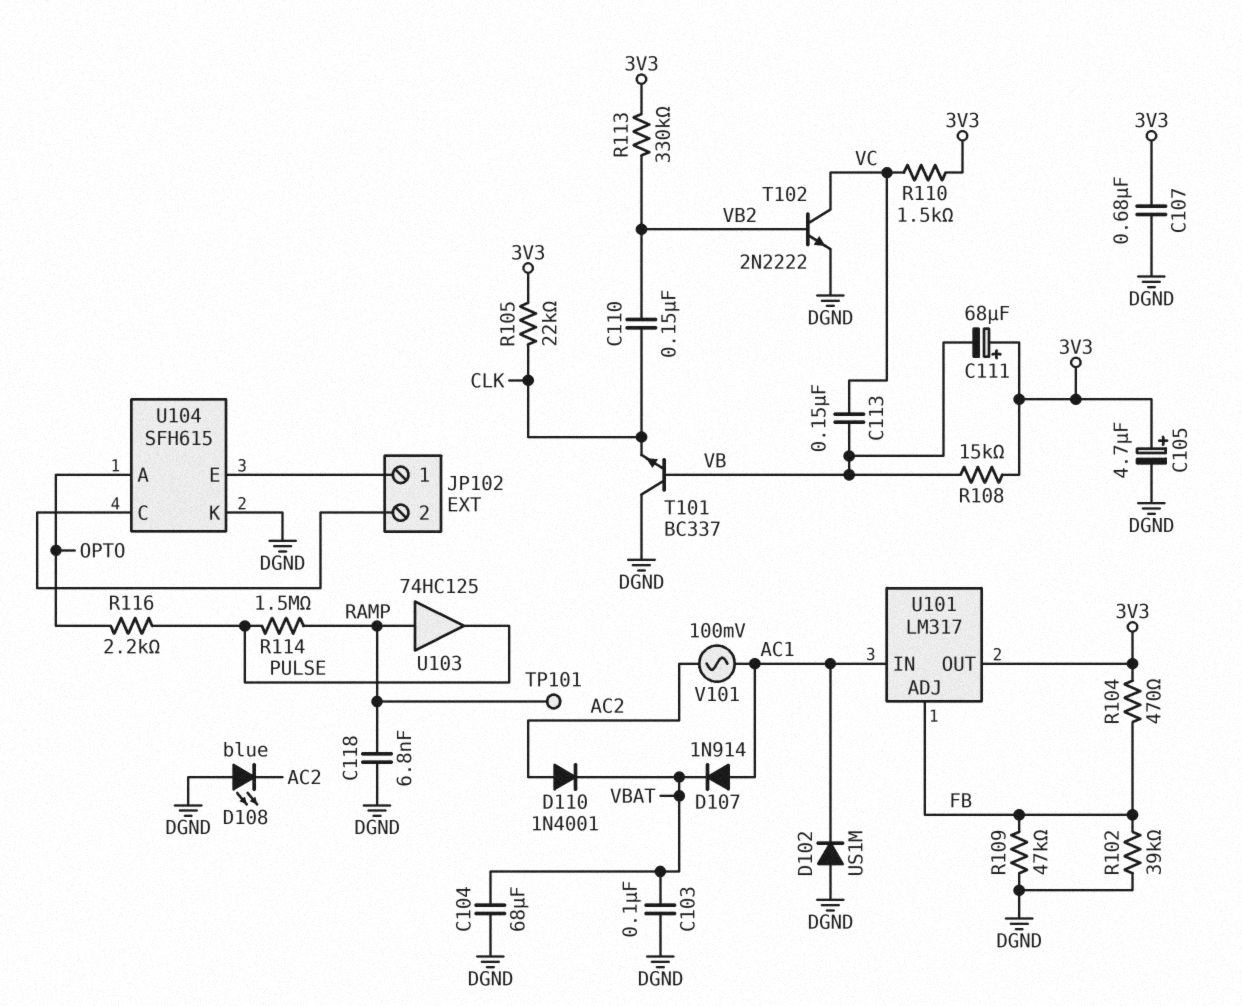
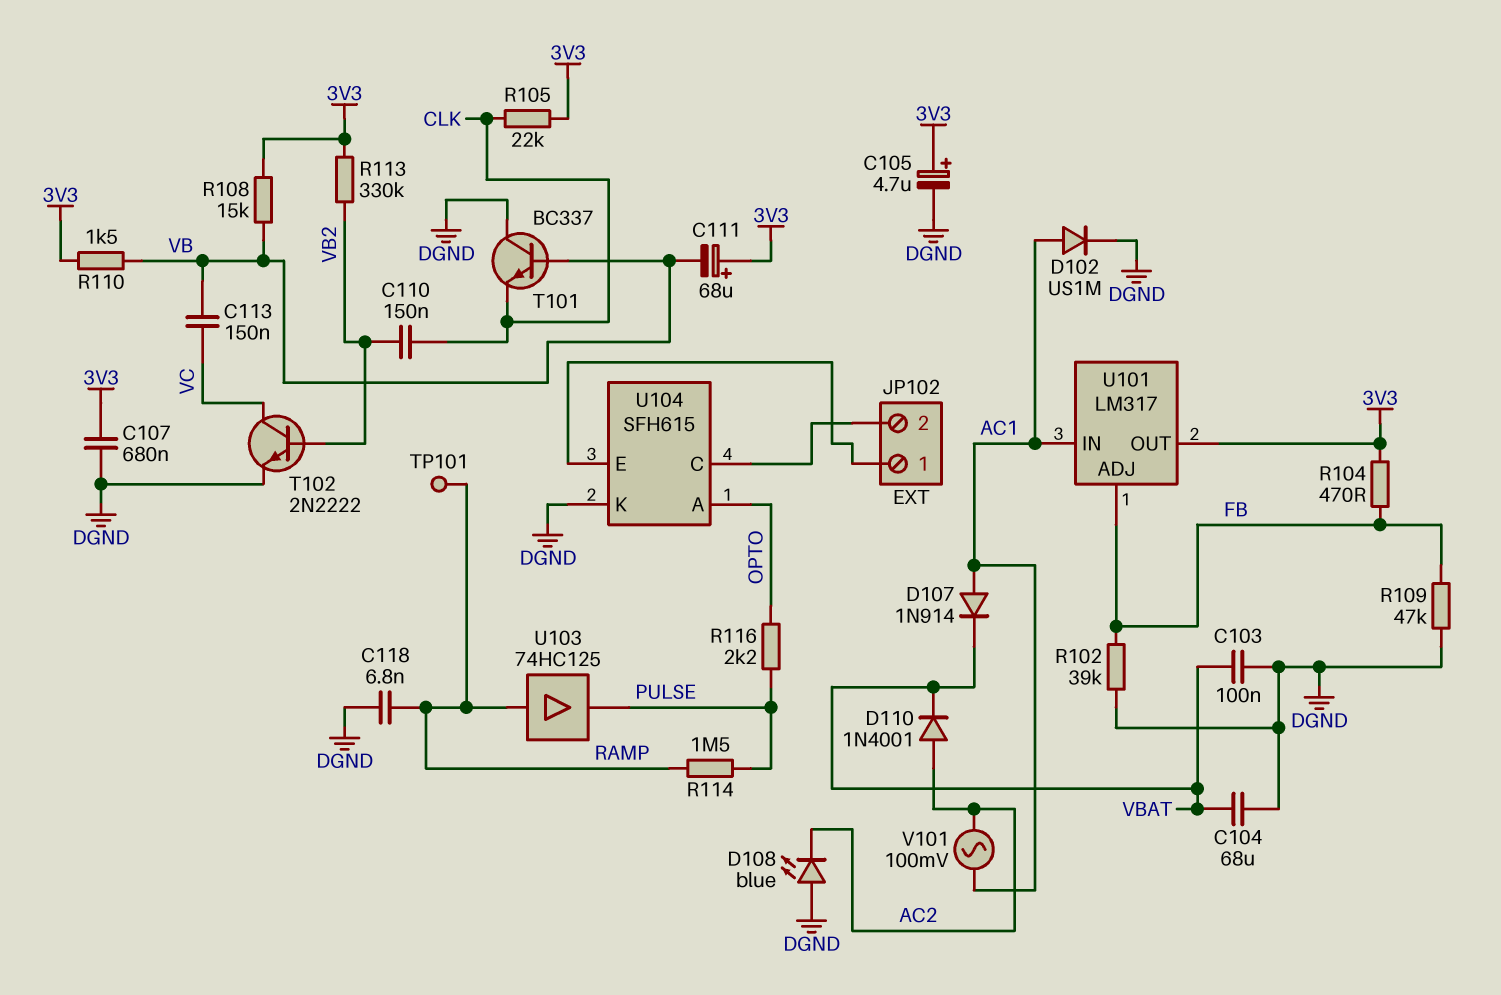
D102: diode US1M (A DGND, K AC1) -> diode US1M (A AC1, K DGND)
R110: 1.5k (3V3, VC) -> 1.5k (3V3, VB)

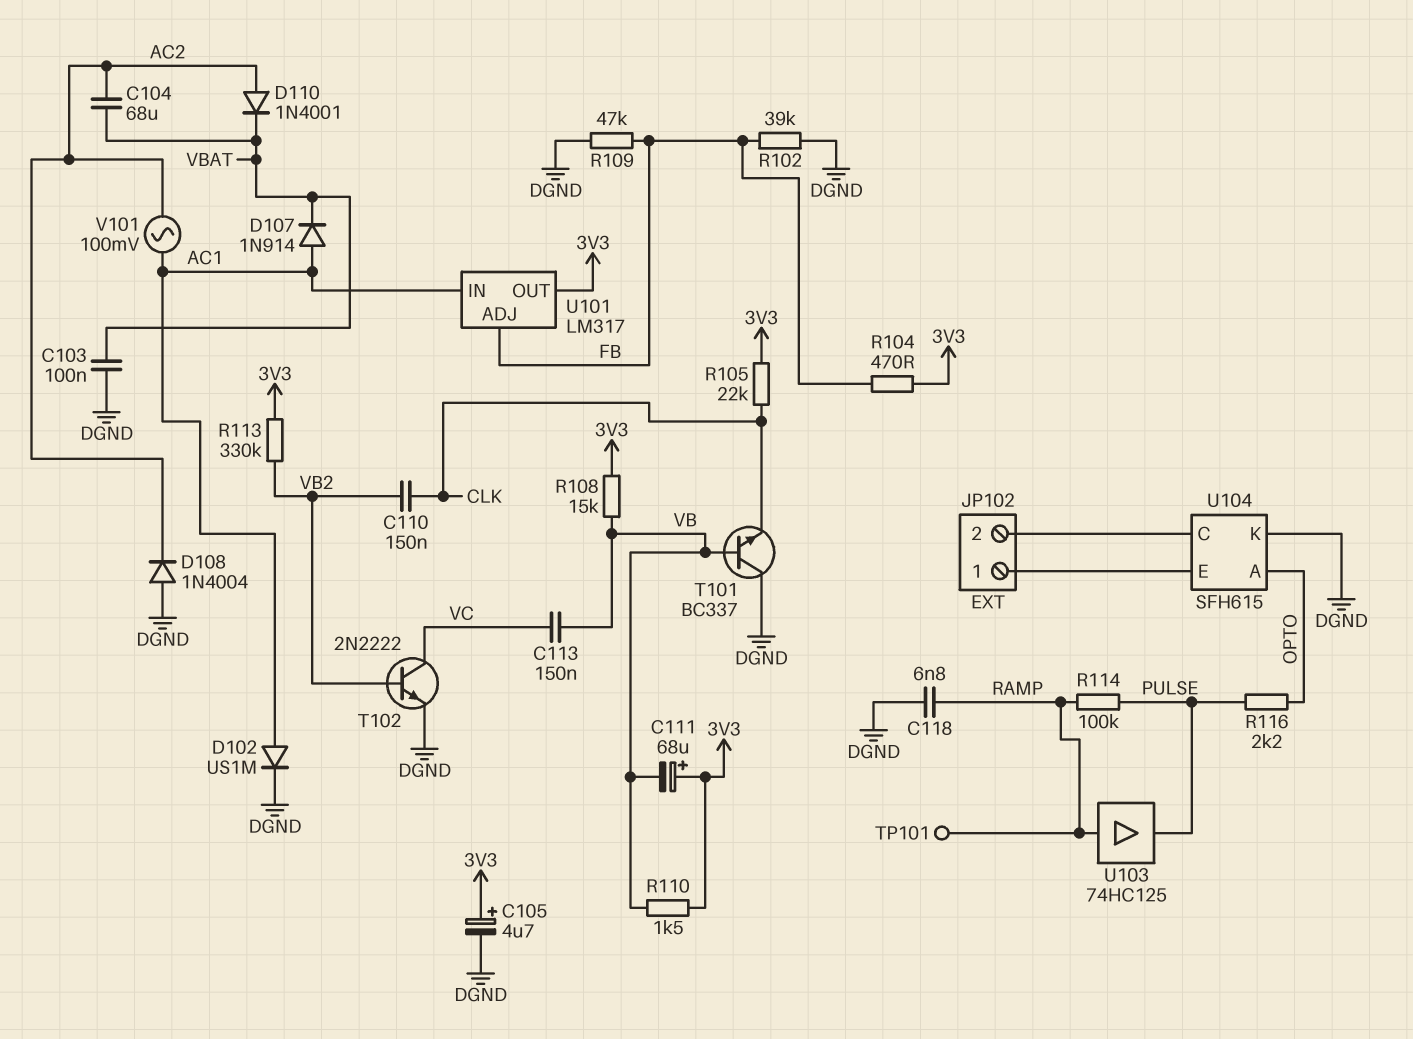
C104: 68uF (DGND, VBAT) -> 68uF (AC2, VBAT)
C107: 680nF (3V3, DGND) -> none
D108: LED blue (A DGND, K AC2) -> diode 1N4004 (A DGND, K AC2)
R114: 1.5M (PULSE, RAMP) -> 100k (PULSE, RAMP)

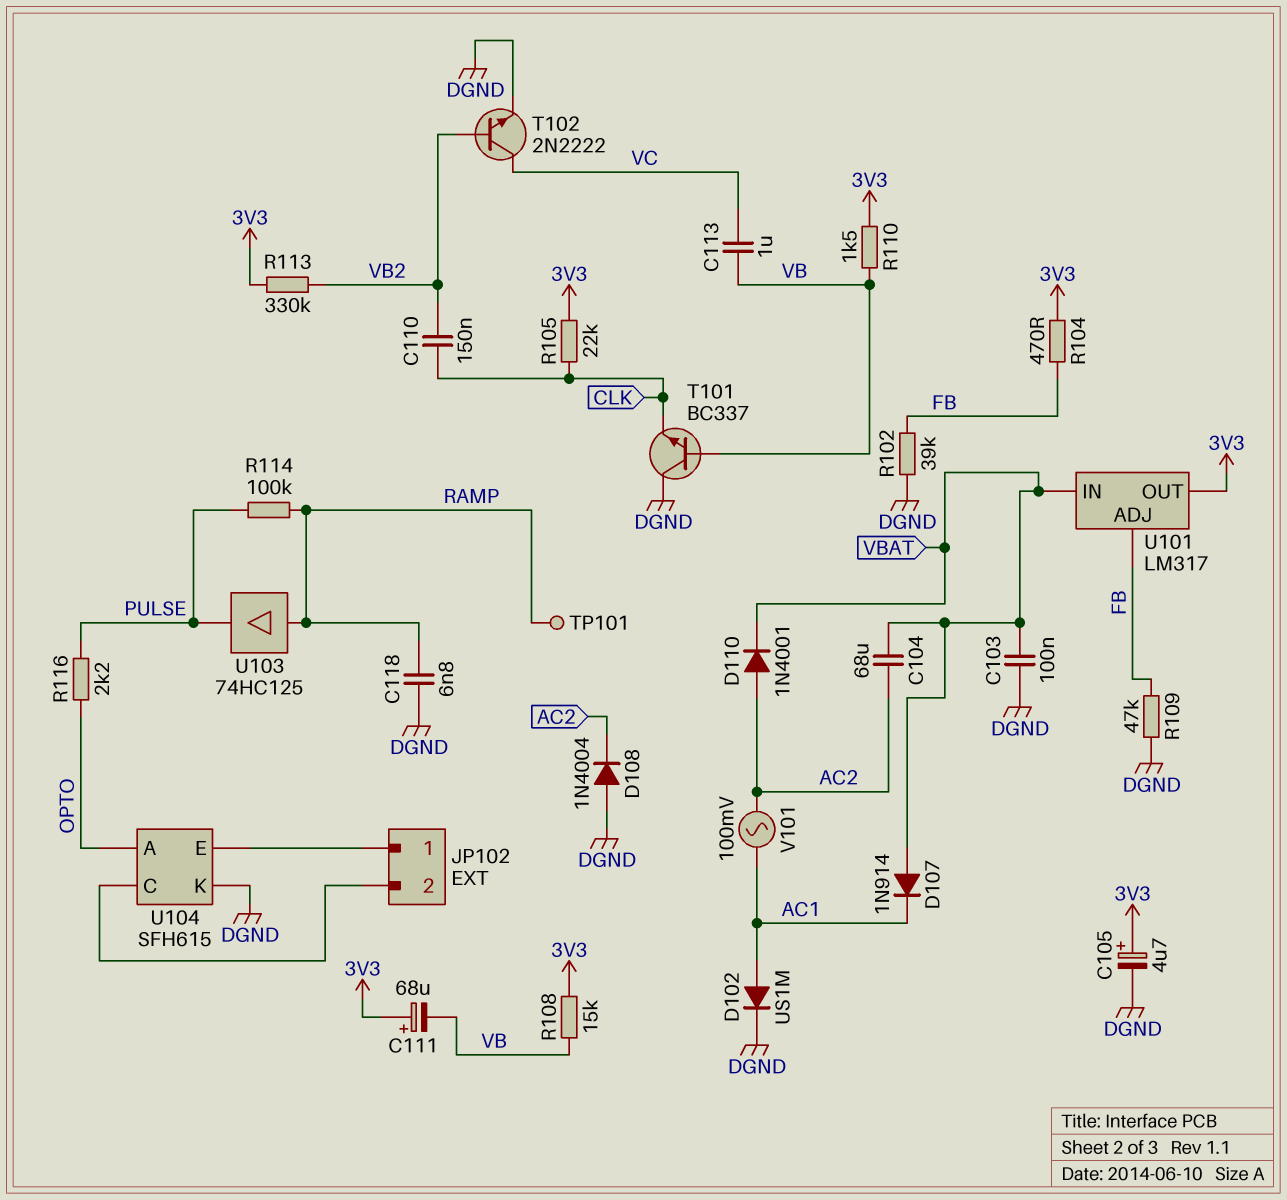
C113: 150nF (VB, VC) -> 1uF (VB, VC)
D107: diode 1N914 (A AC1, K VBAT) -> diode 1N914 (A VBAT, K AC1)
U101 pin IN: AC1 -> VBAT

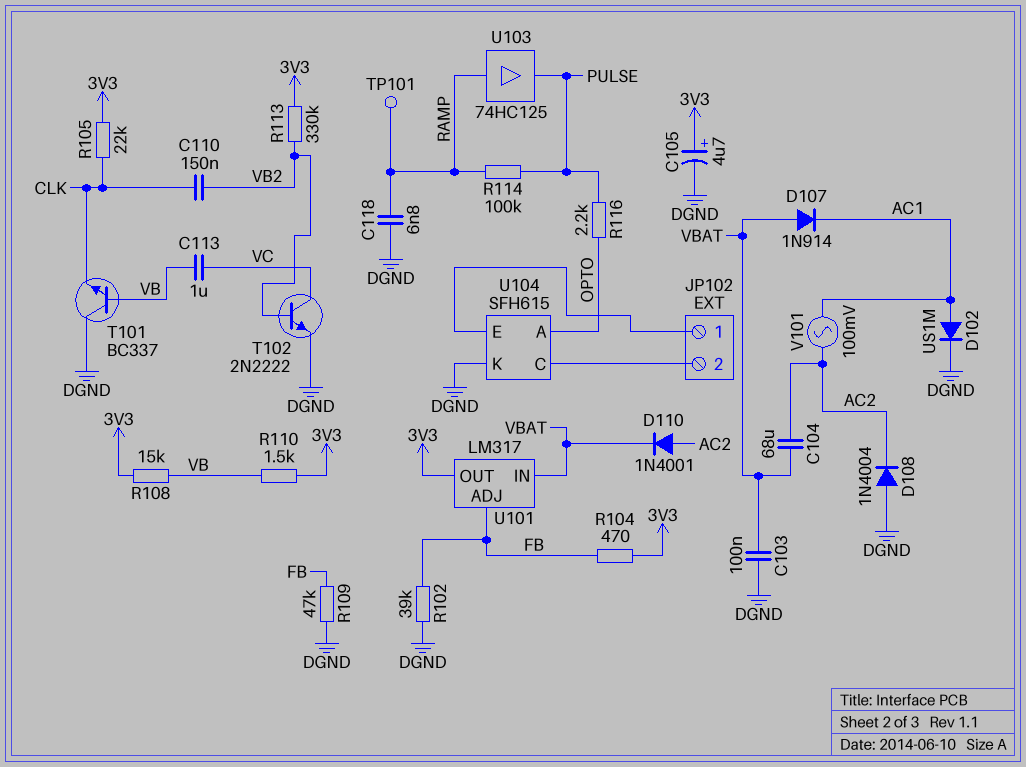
C111: 68uF (plus 3V3, minus VB) -> none

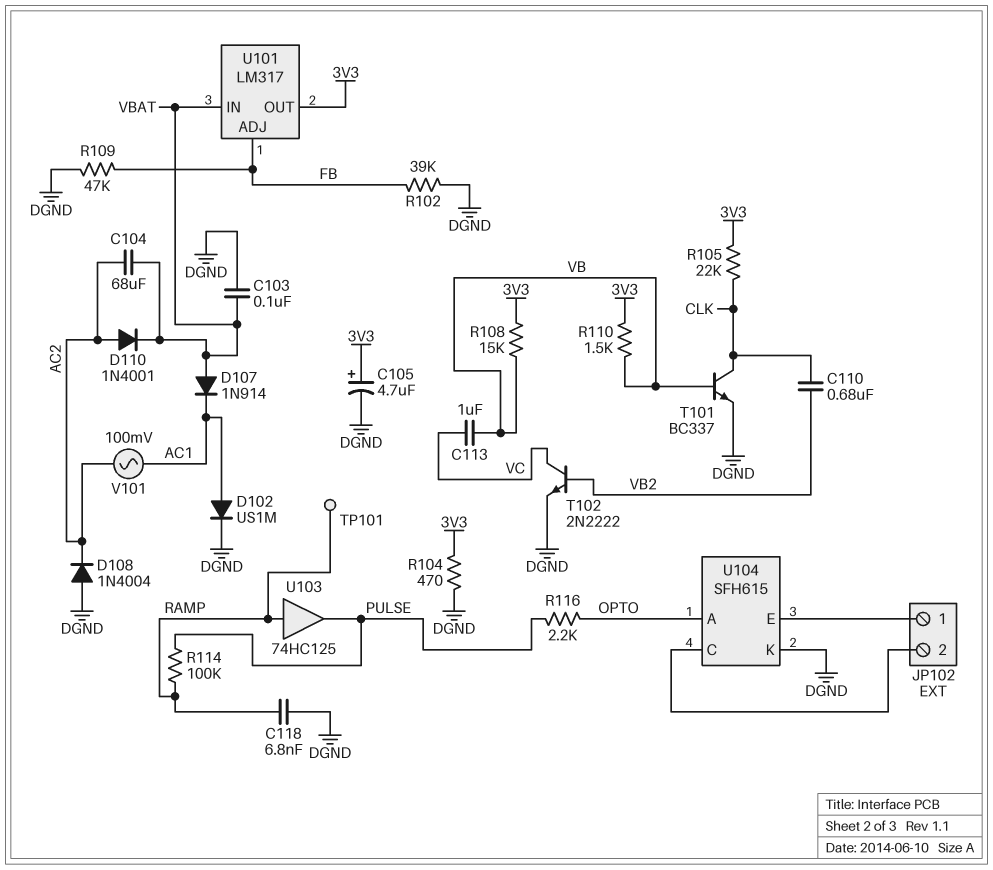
C110: 150nF (CLK, VB2) -> 680nF (CLK, VB2)
R104: 470 (3V3, FB) -> 470 (3V3, DGND)
R113: 330k (3V3, VB2) -> none
T101: NPN BC337 (B VB, C DGND, E CLK) -> NPN BC337 (B VB, C CLK, E DGND)

